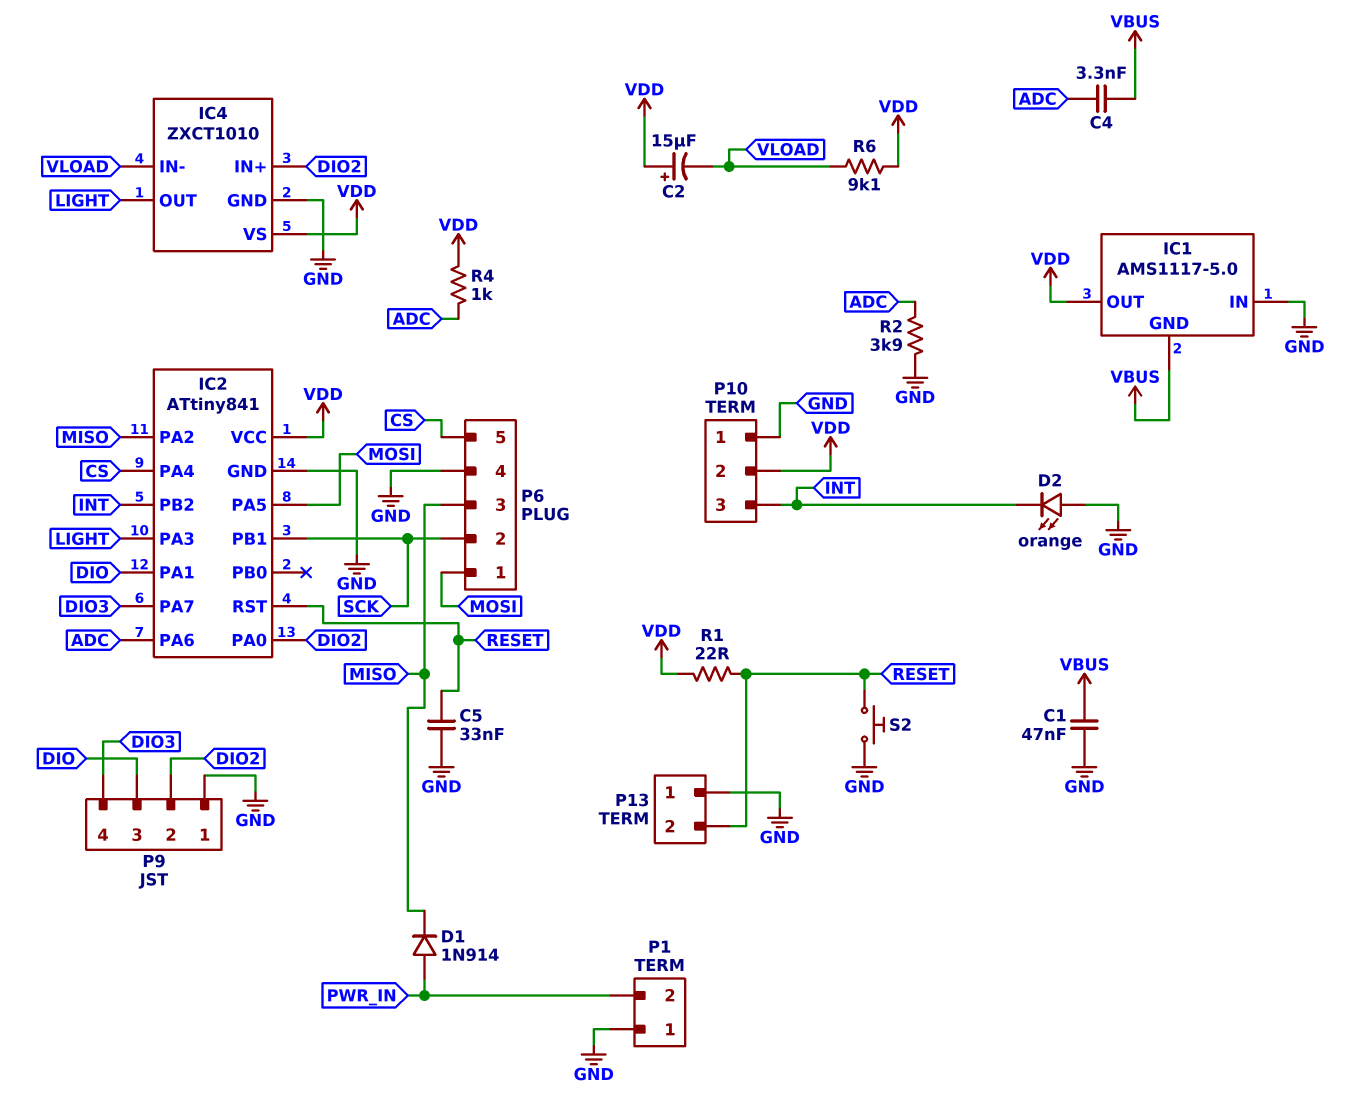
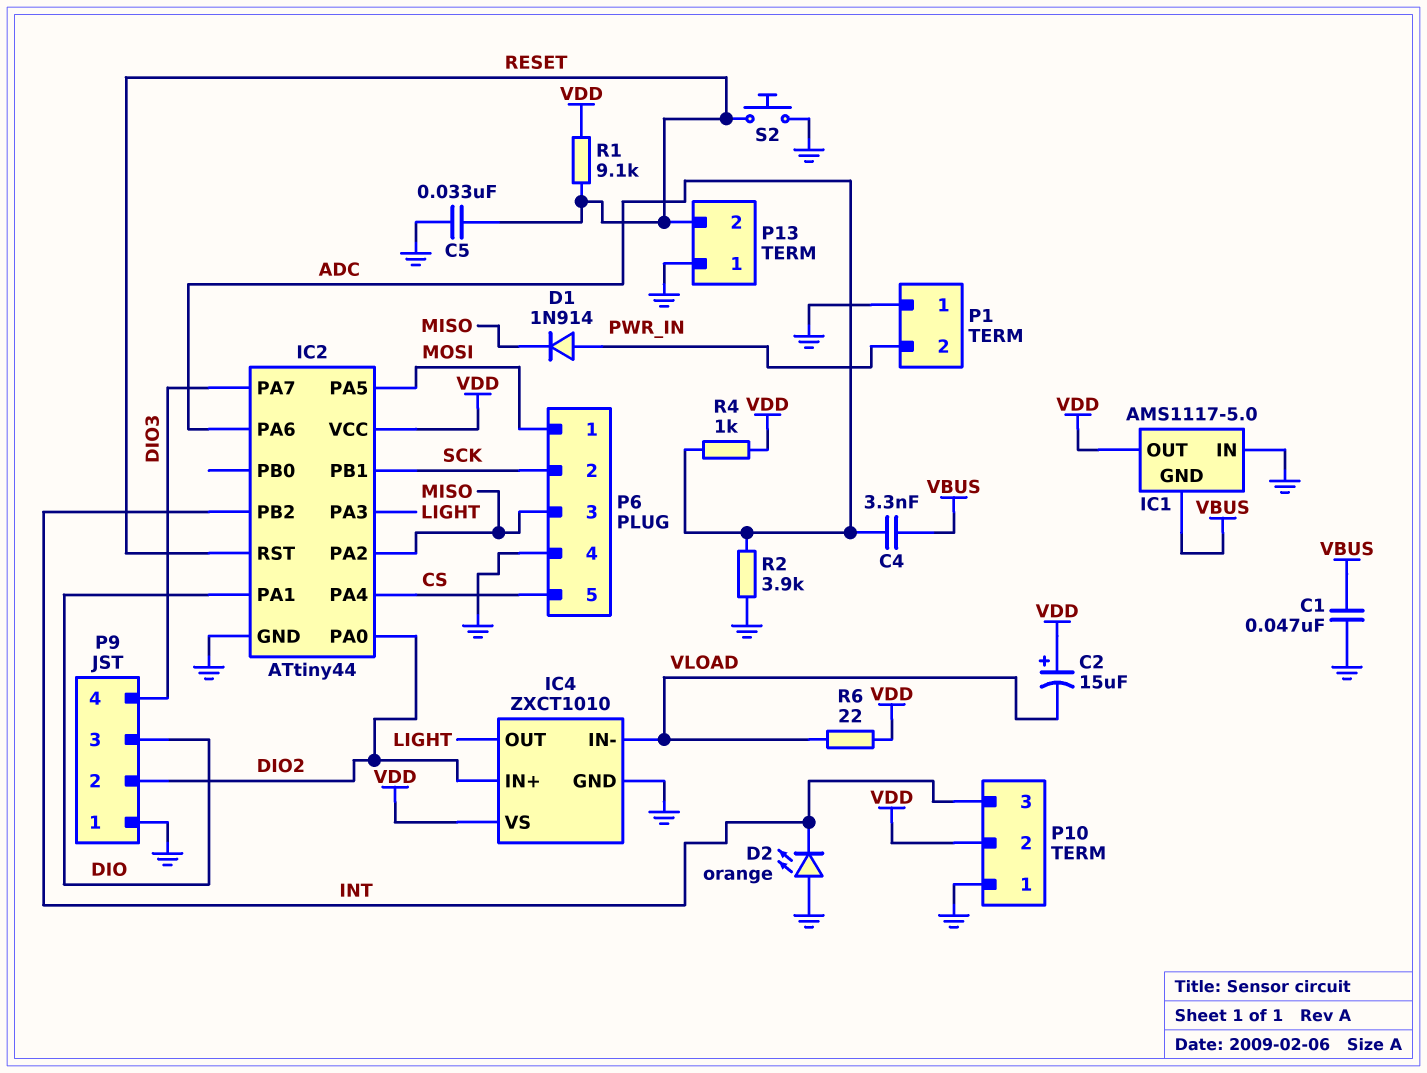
IC2: ATtiny841 -> ATtiny44
R1: 22 (RESET, VDD) -> 9.1k (RESET, VDD)
R6: 9.1k (VDD, VLOAD) -> 22 (VDD, VLOAD)

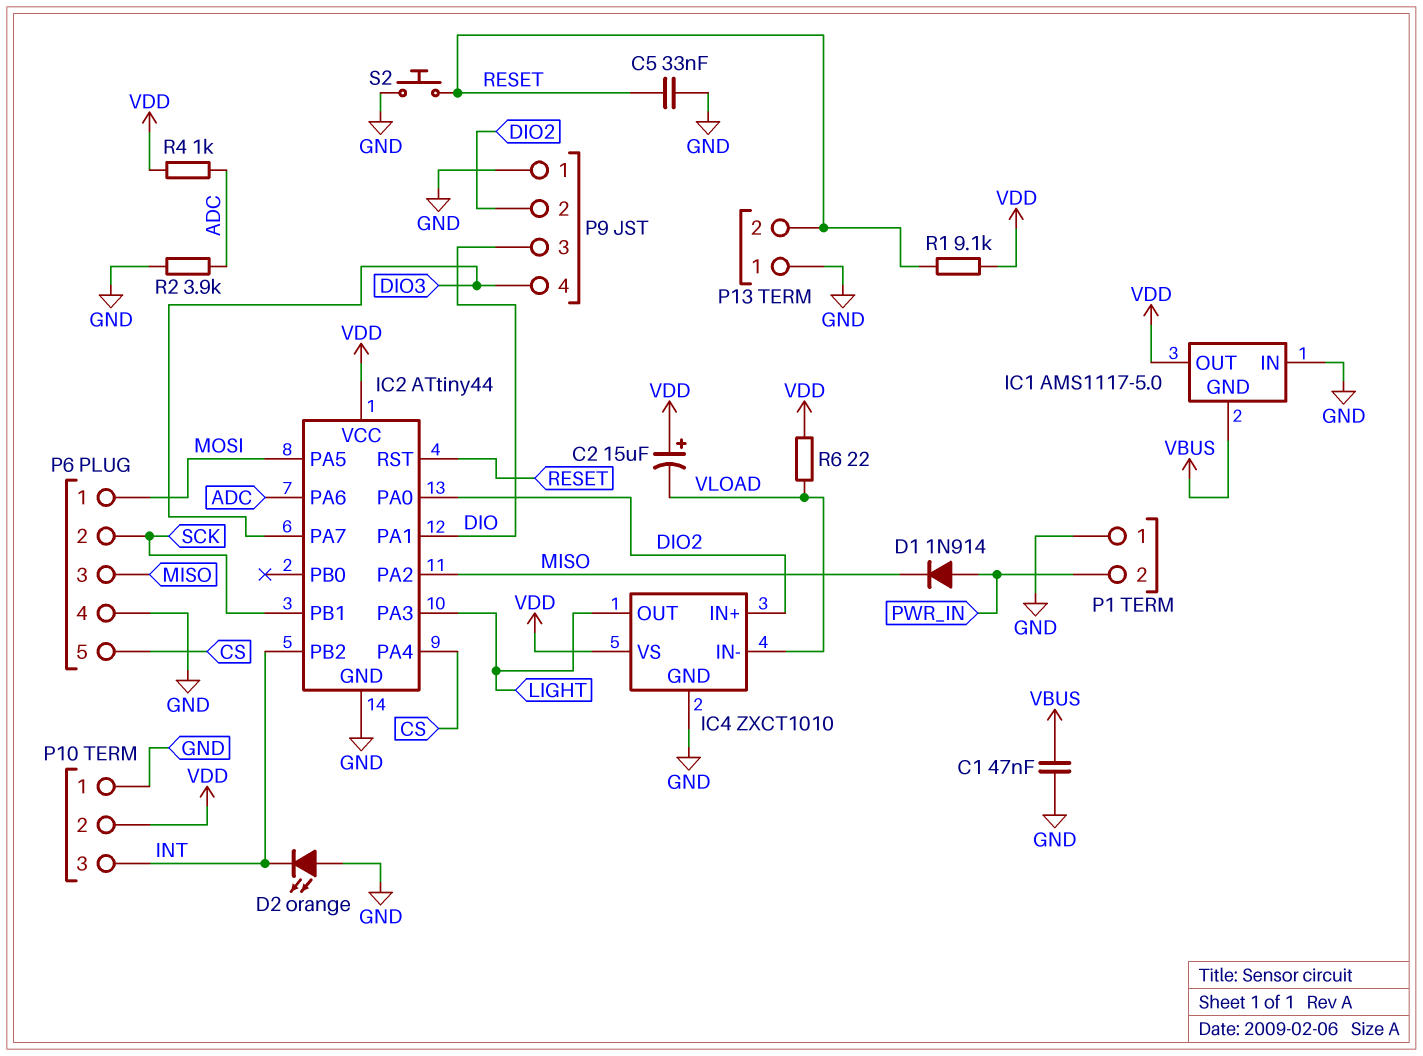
C4: 3.3nF (ADC, VBUS) -> none

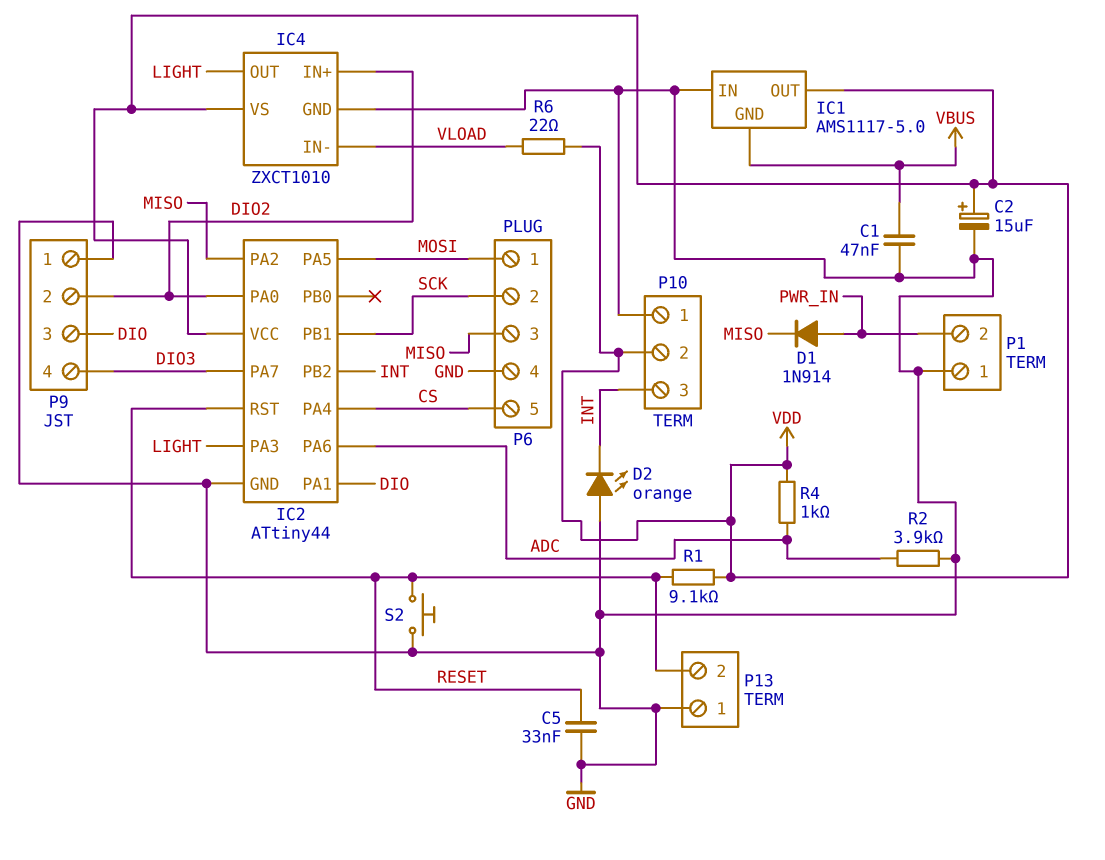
C2: 15uF (plus VDD, minus VLOAD) -> 15uF (plus VDD, minus GND)

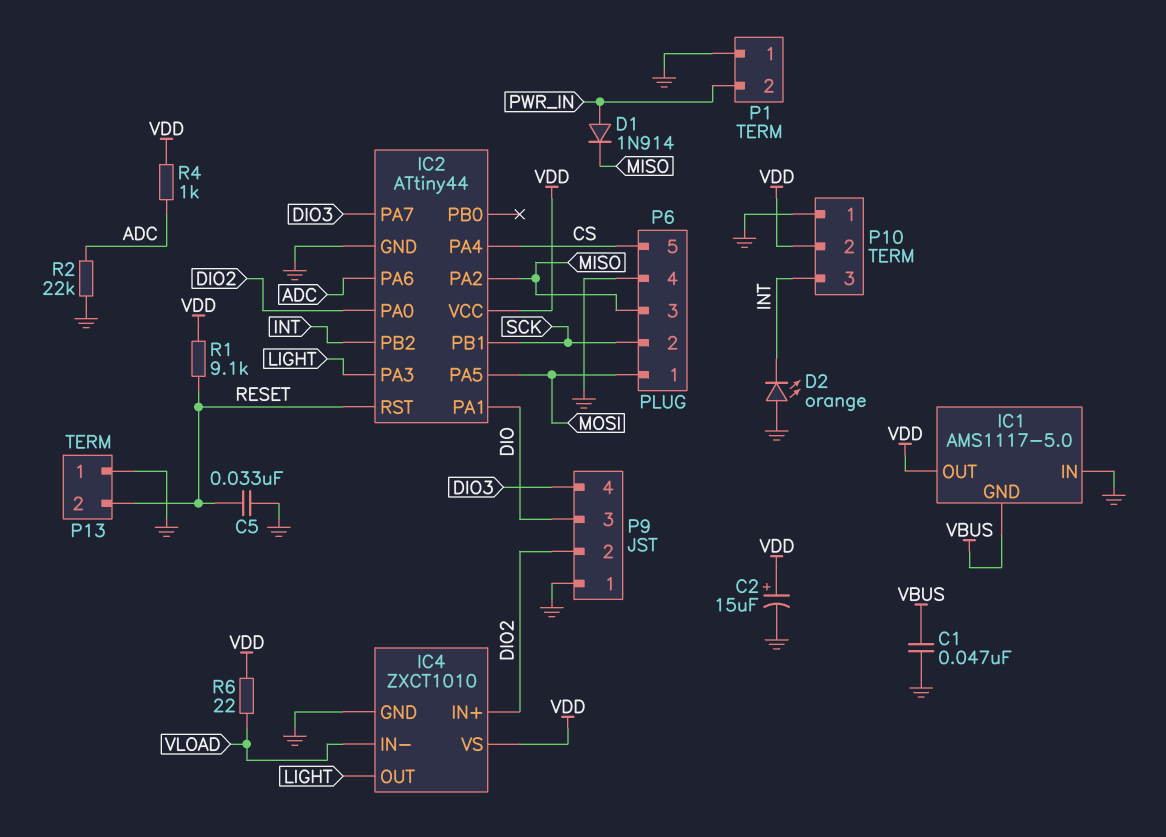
R2: 3.9k (ADC, GND) -> 22k (ADC, GND)
S2: button (GND, RESET) -> none

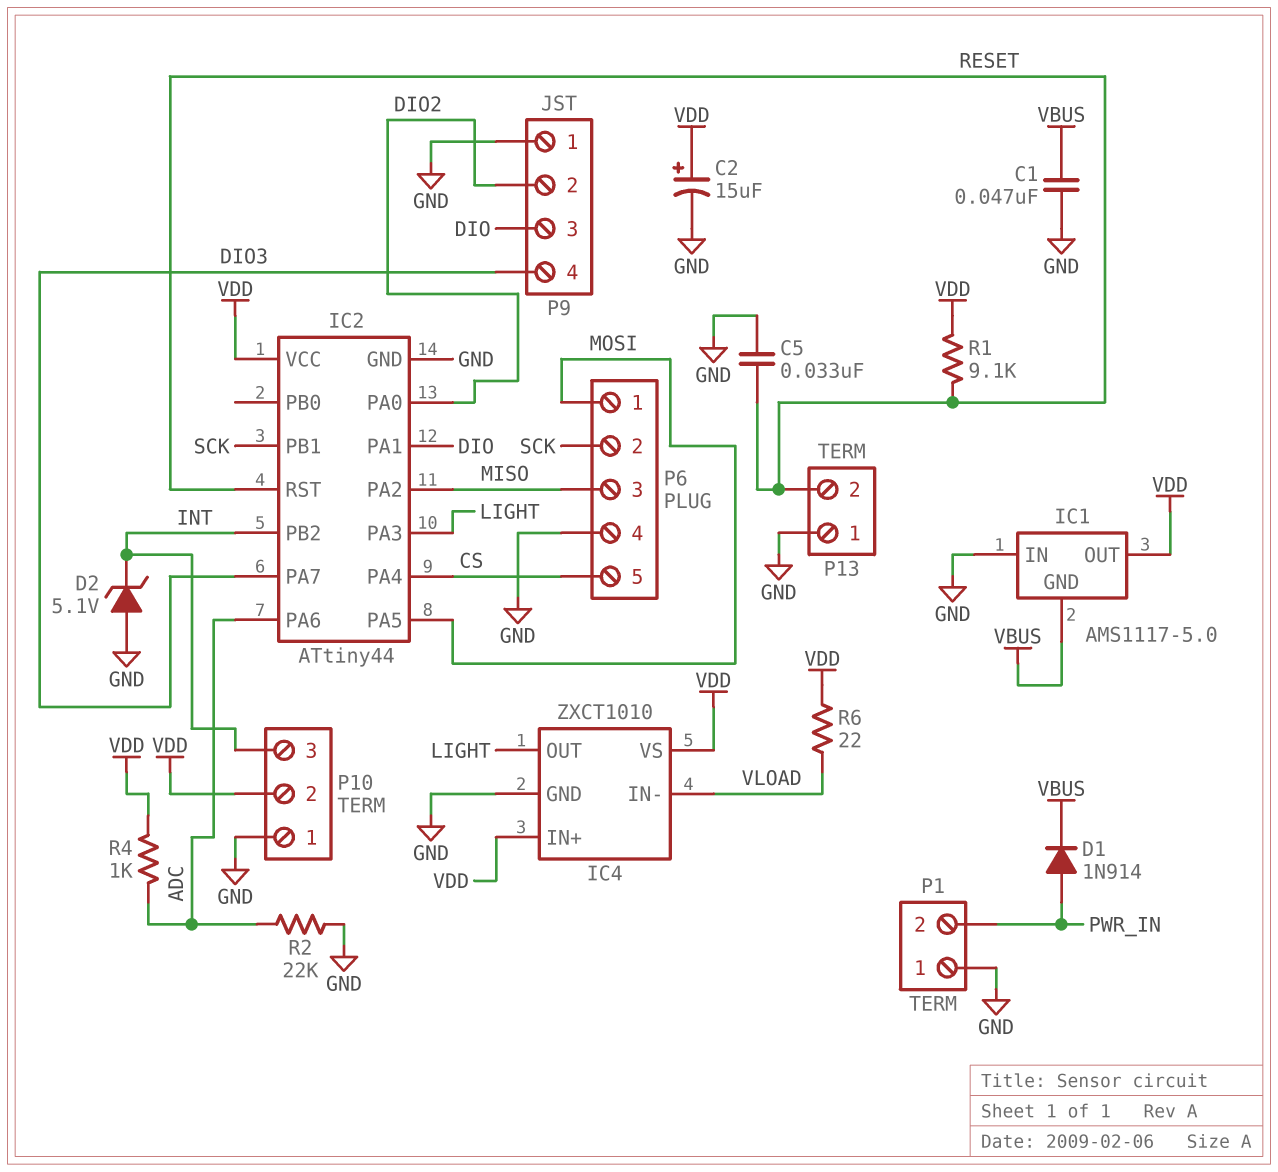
D1: diode 1N914 (A PWR_IN, K MISO) -> diode 1N914 (A PWR_IN, K VBUS)
D2: LED orange (A GND, K INT) -> zener 5.1V (A GND, K INT)
IC4 pin IN+: DIO2 -> VDD

